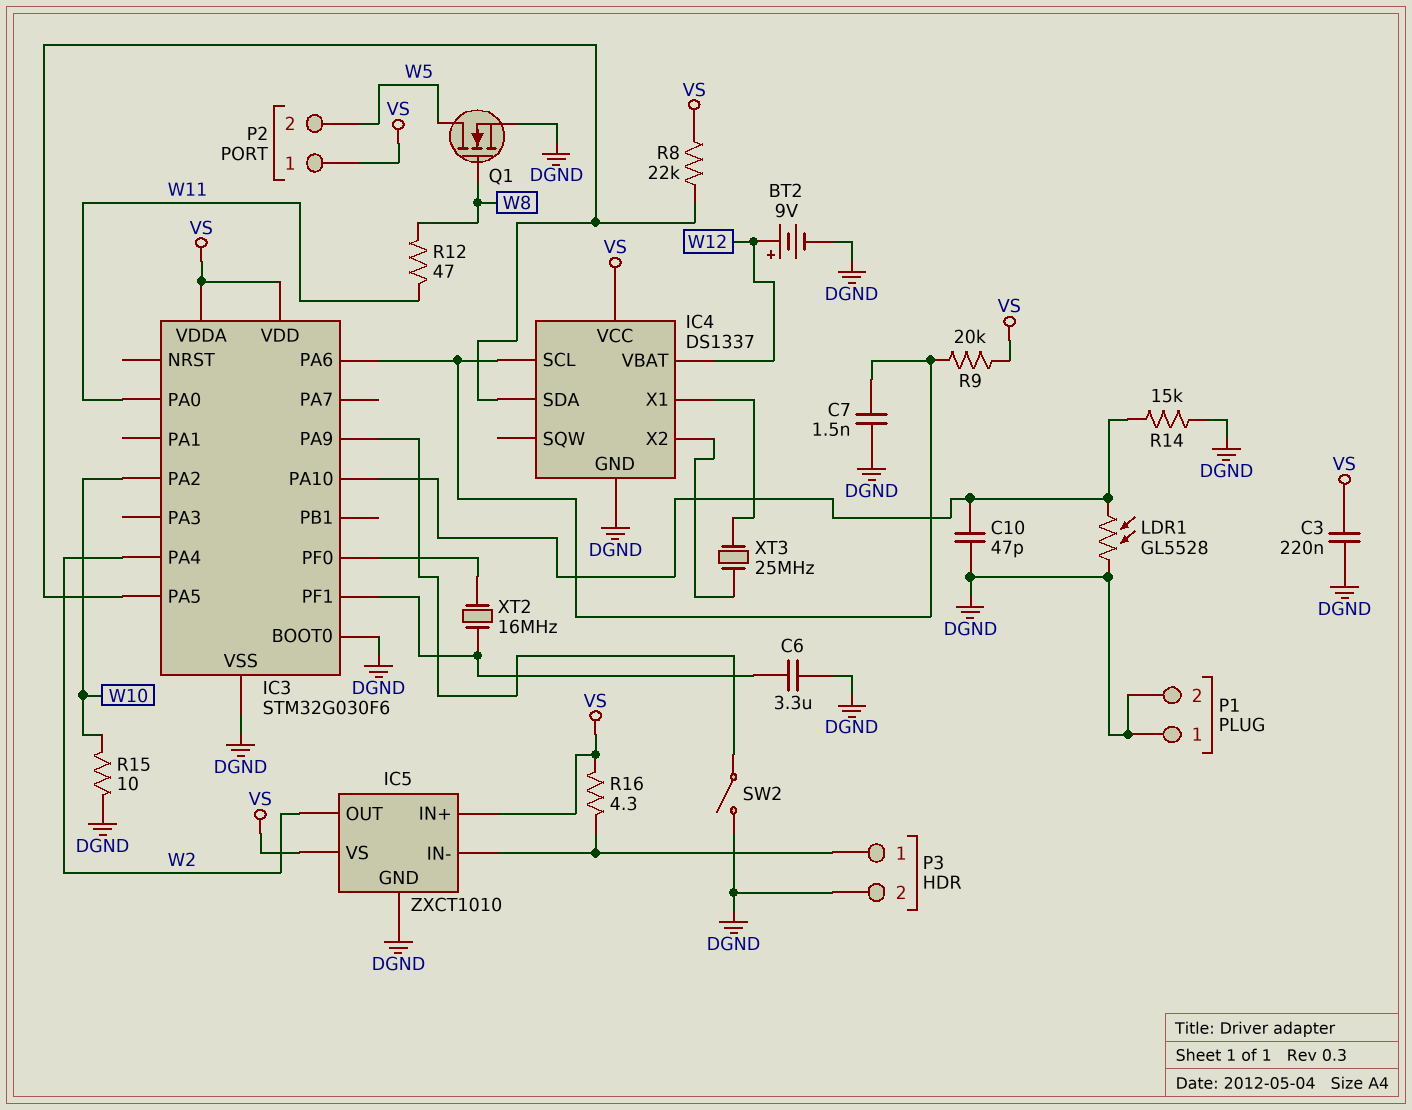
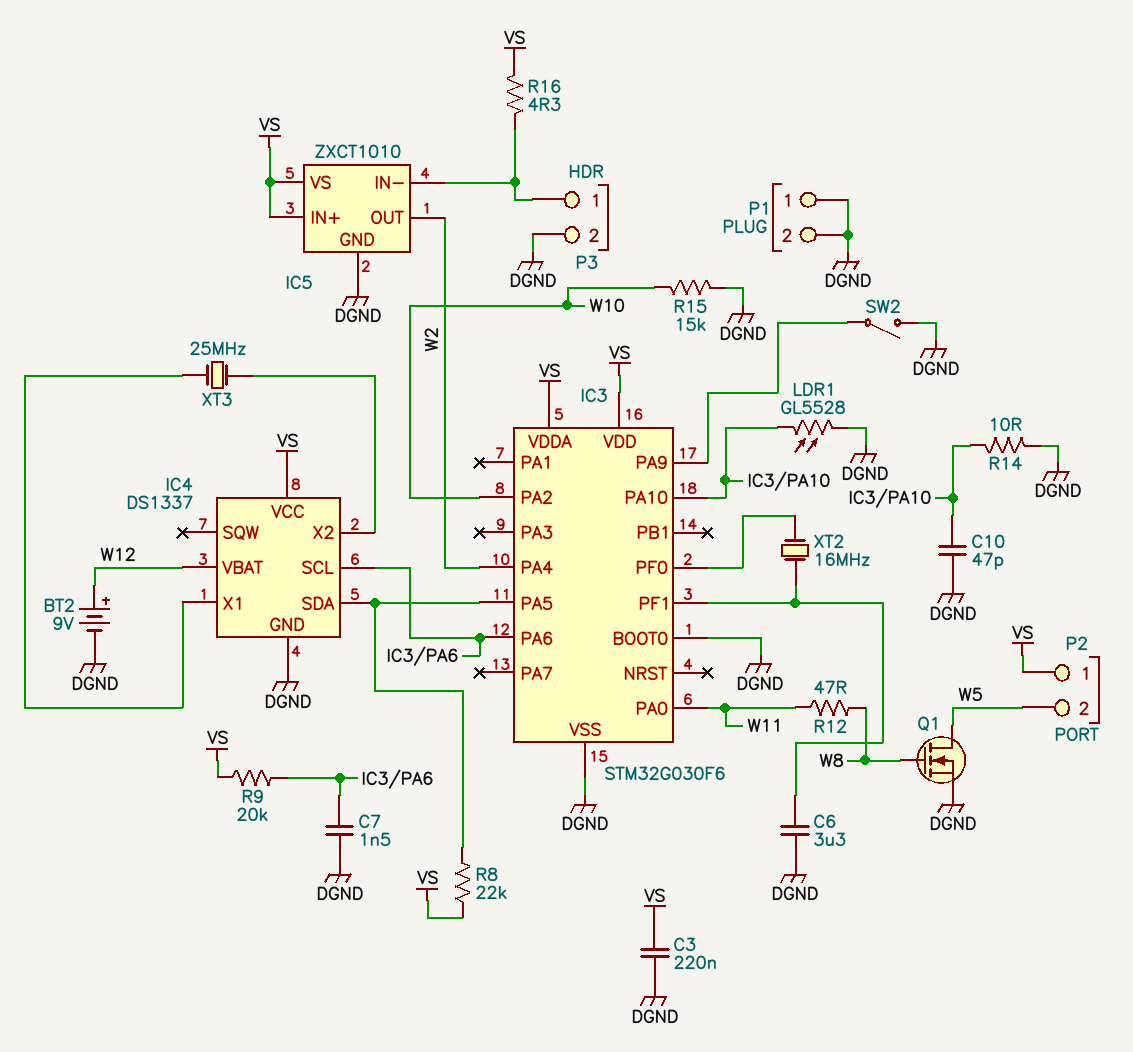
R14: 15k (DGND, IC3/PA10) -> 10 (DGND, IC3/PA10)
R15: 10 (DGND, W10) -> 15k (DGND, W10)

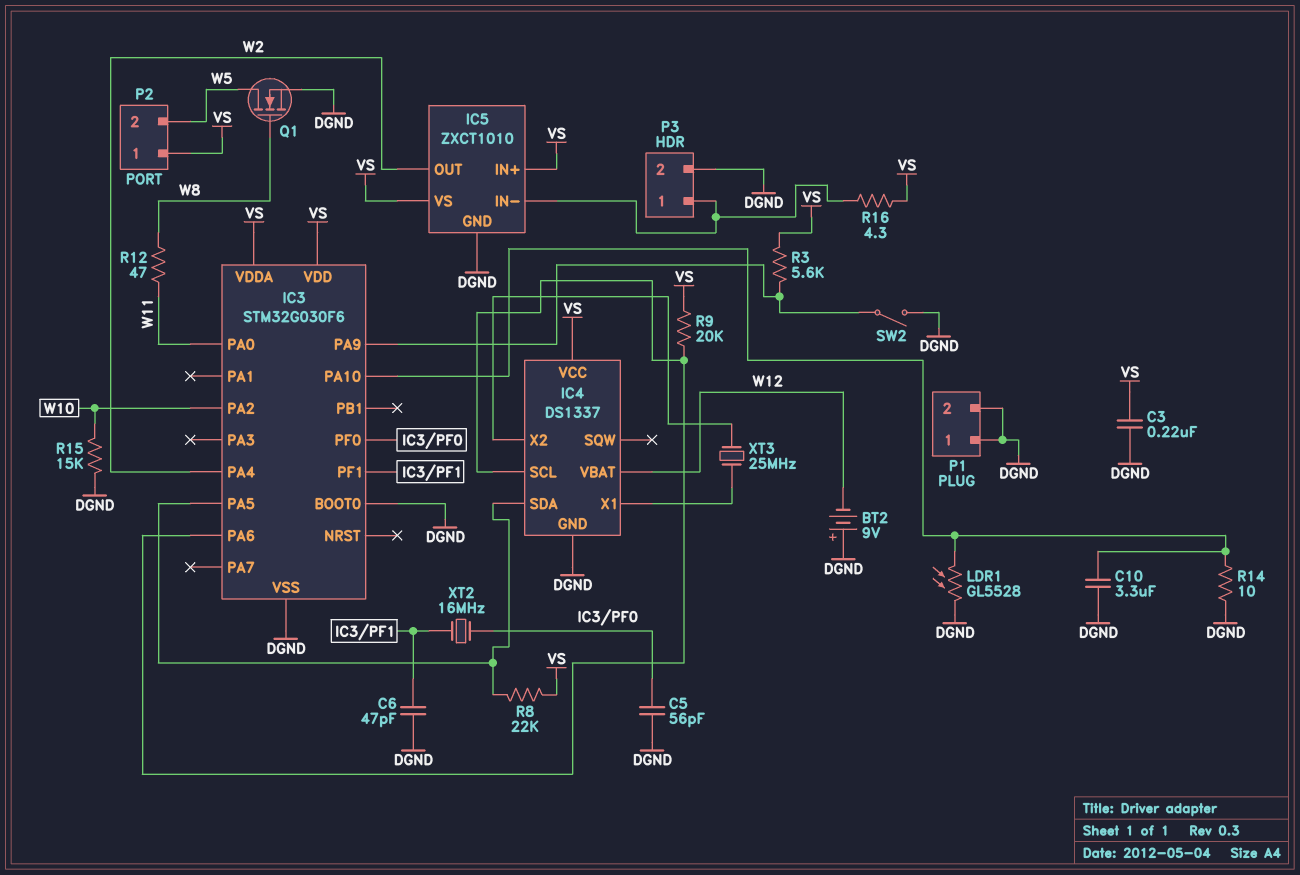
BT2: 9V (plus W12, minus DGND) -> 9V (plus DGND, minus W12)
C5: none -> 56pF (DGND, IC3/PF0)
C6: 3.3uF (DGND, IC3/PF1) -> 47pF (DGND, IC3/PF1)
C7: 1.5nF (DGND, IC3/PA6) -> none
C10: 47pF (DGND, IC3/PA10) -> 3.3uF (DGND, IC3/PA10)
R3: none -> 5.6k (IC3/PA9, VS)

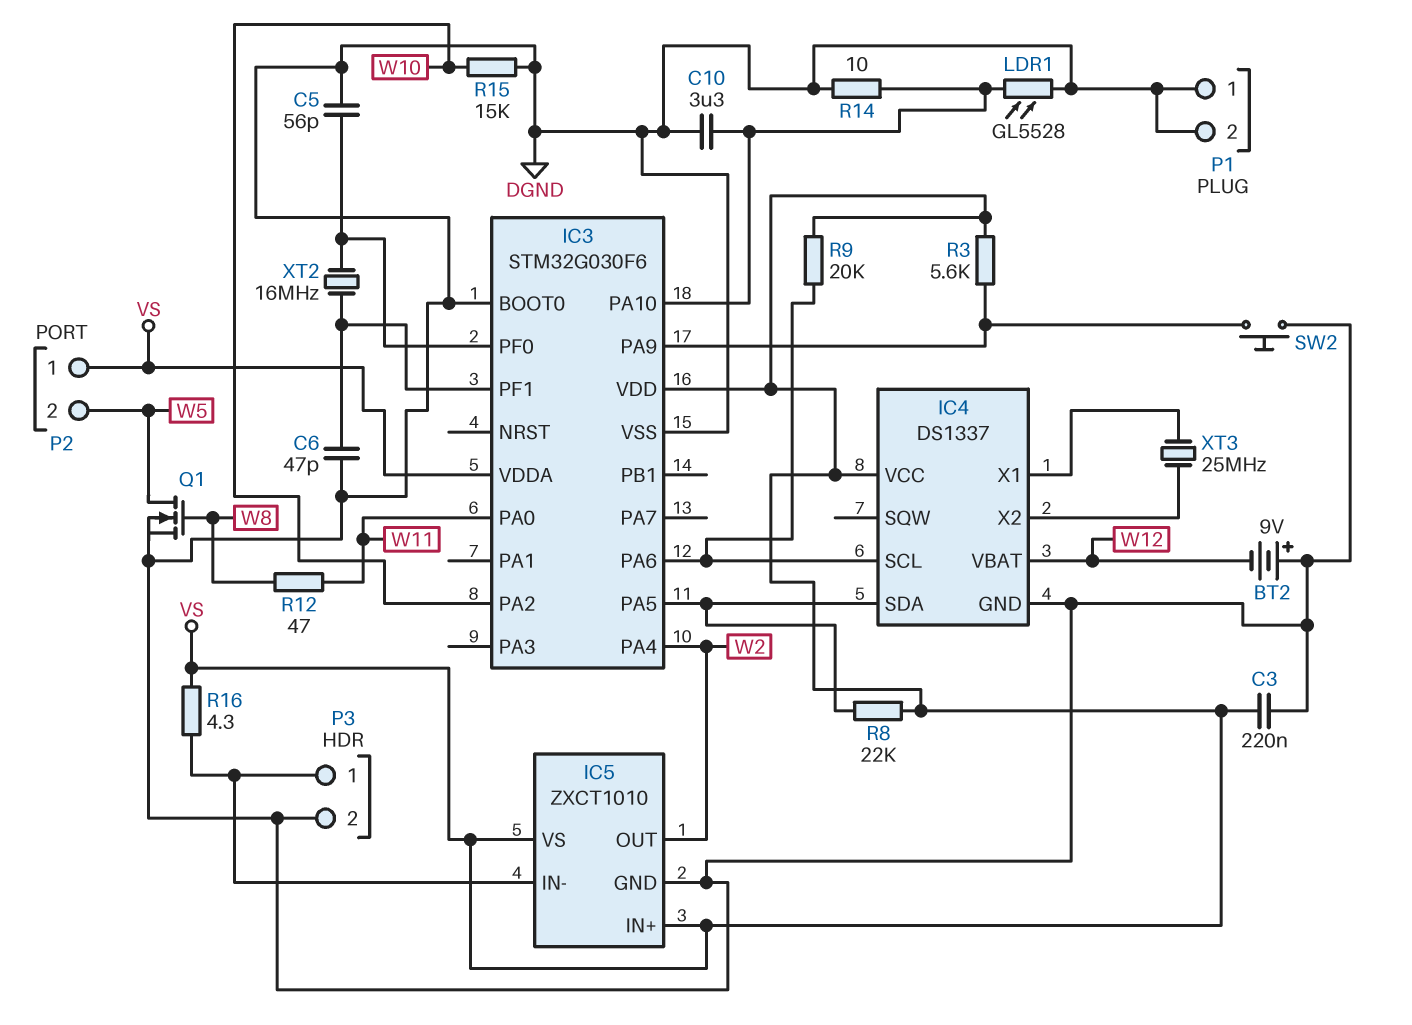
SW2: switch (DGND, IC3/PA9) -> button (DGND, IC3/PA9)

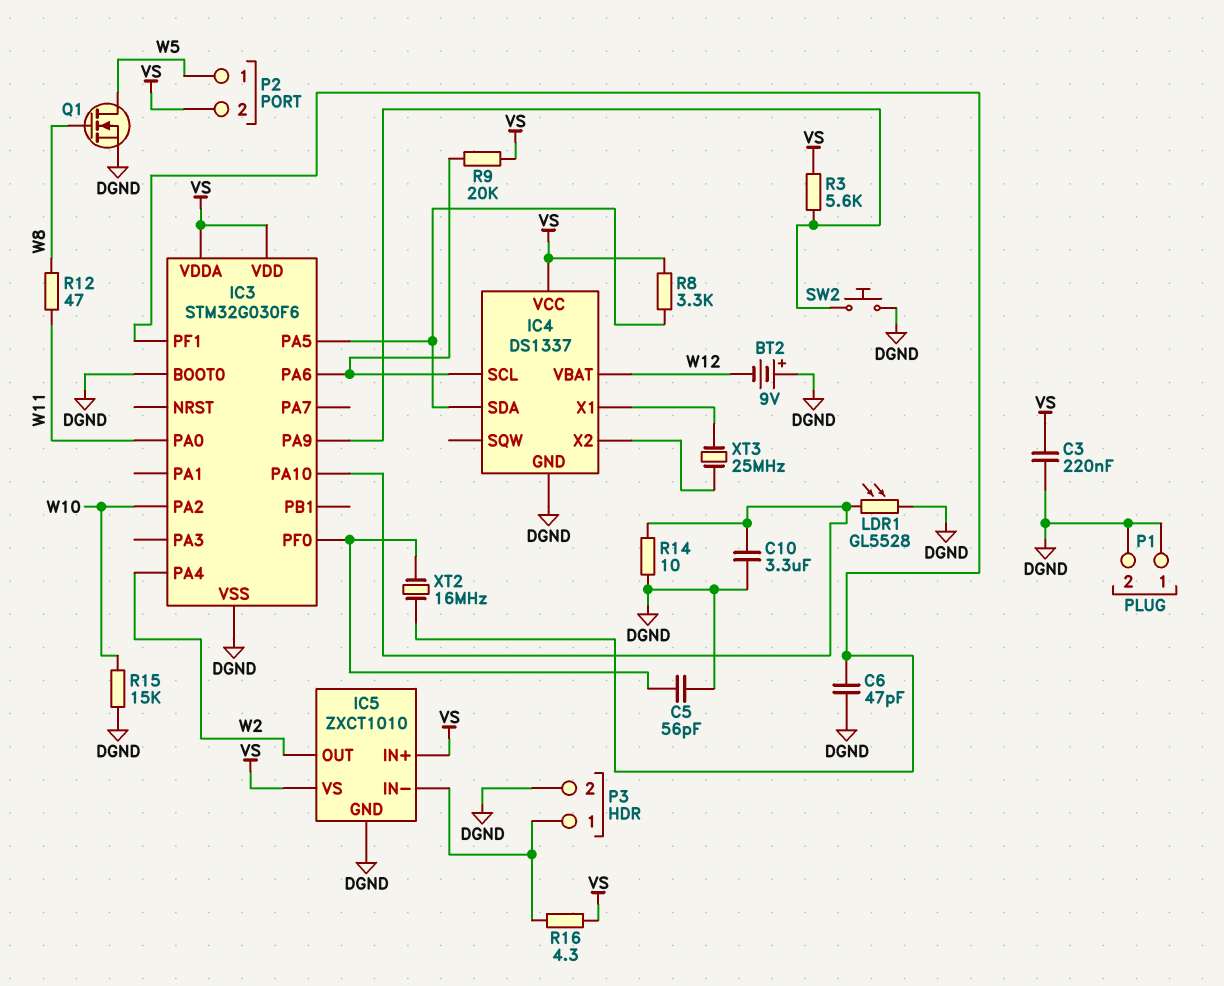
P2 pin 1: VS -> W5
P2 pin 2: W5 -> VS
R8: 22k (IC3/PA5, VS) -> 3.3k (IC3/PA5, VS)

